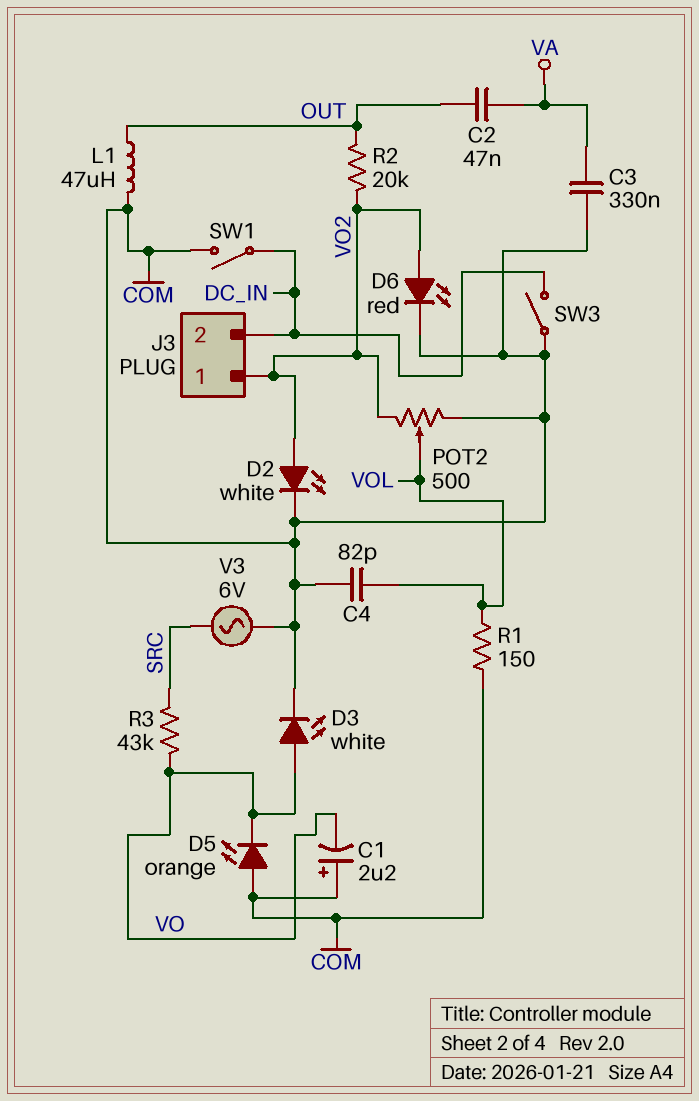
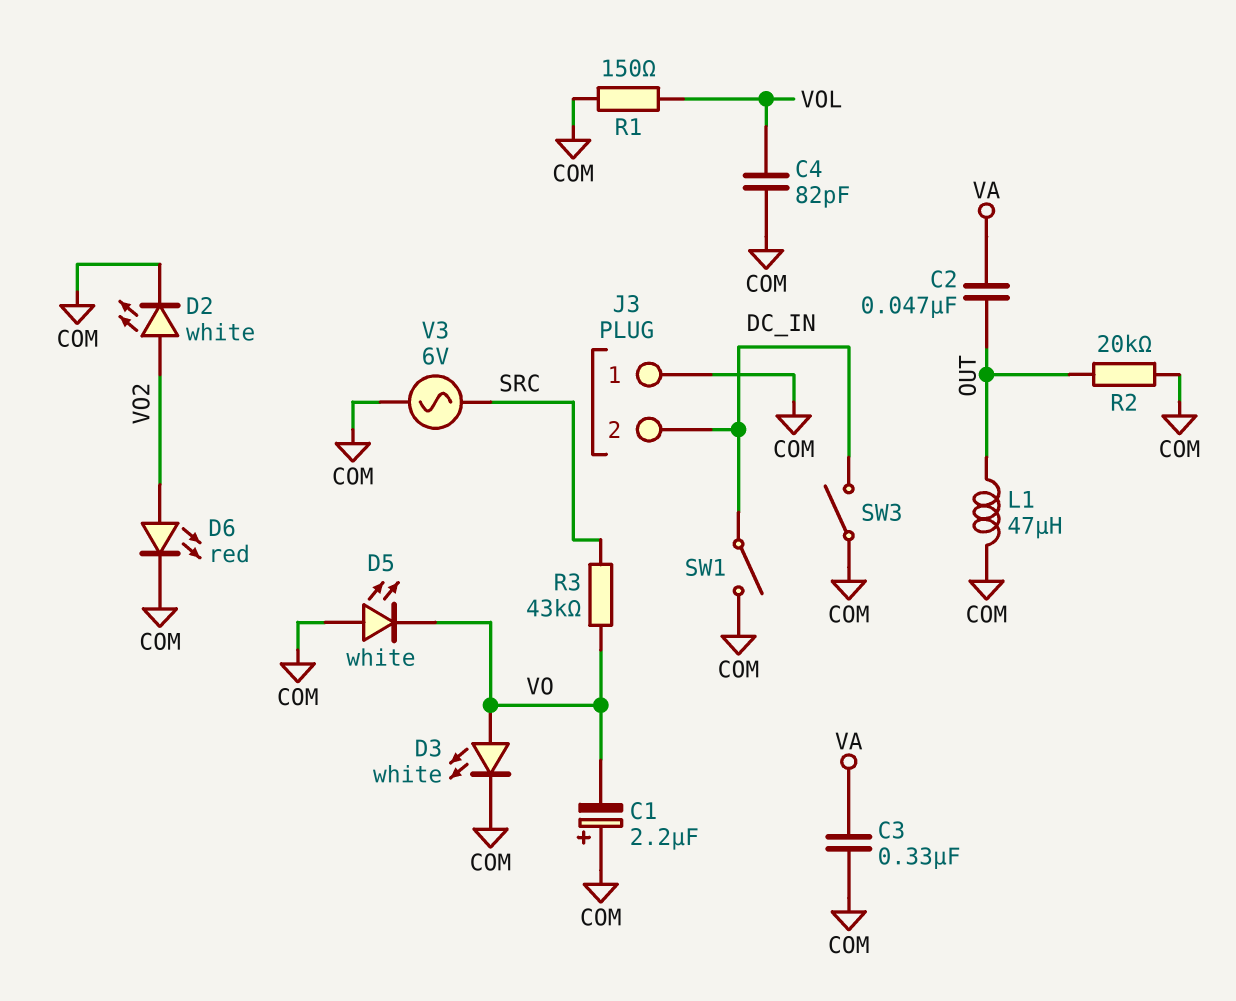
D5: LED orange (A COM, K VO) -> LED white (A COM, K VO)
J3 pin 1: VO2 -> COM
POT2: 500 (COM, VO2, wiper VOL) -> none
R2: 20k (OUT, VO2) -> 20k (COM, OUT)

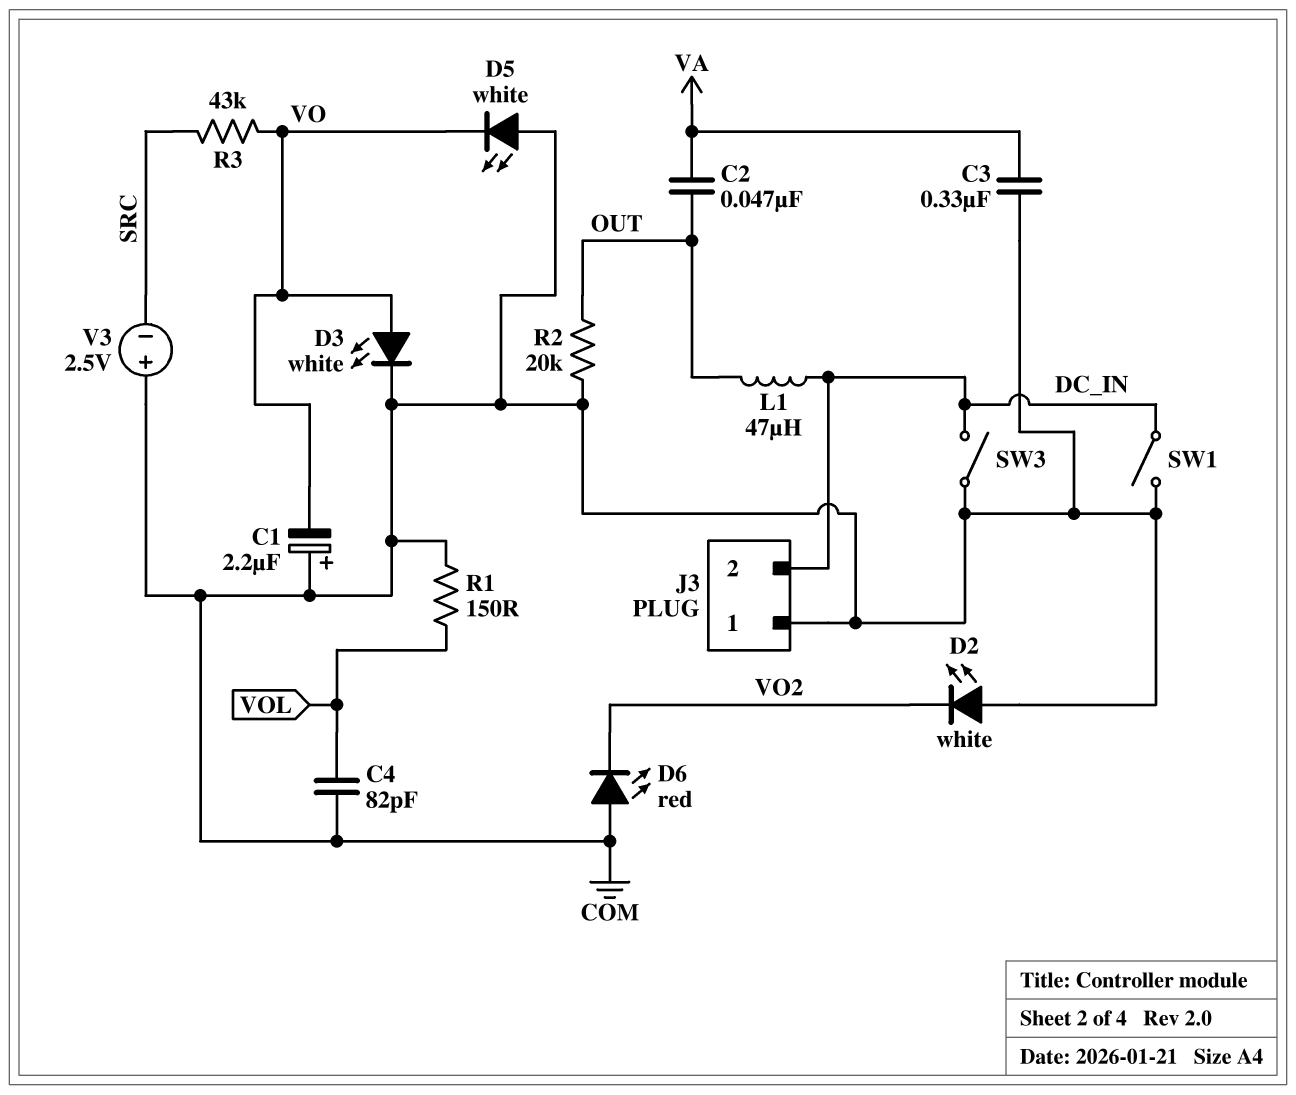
D2: LED white (A VO2, K COM) -> LED white (A COM, K VO2)
D6: LED red (A VO2, K COM) -> LED red (A COM, K VO2)
L1: 47uH (COM, OUT) -> 47uH (DC_IN, OUT)
V3: AC 6V (COM, SRC) -> 2.5V (plus COM, minus SRC)

